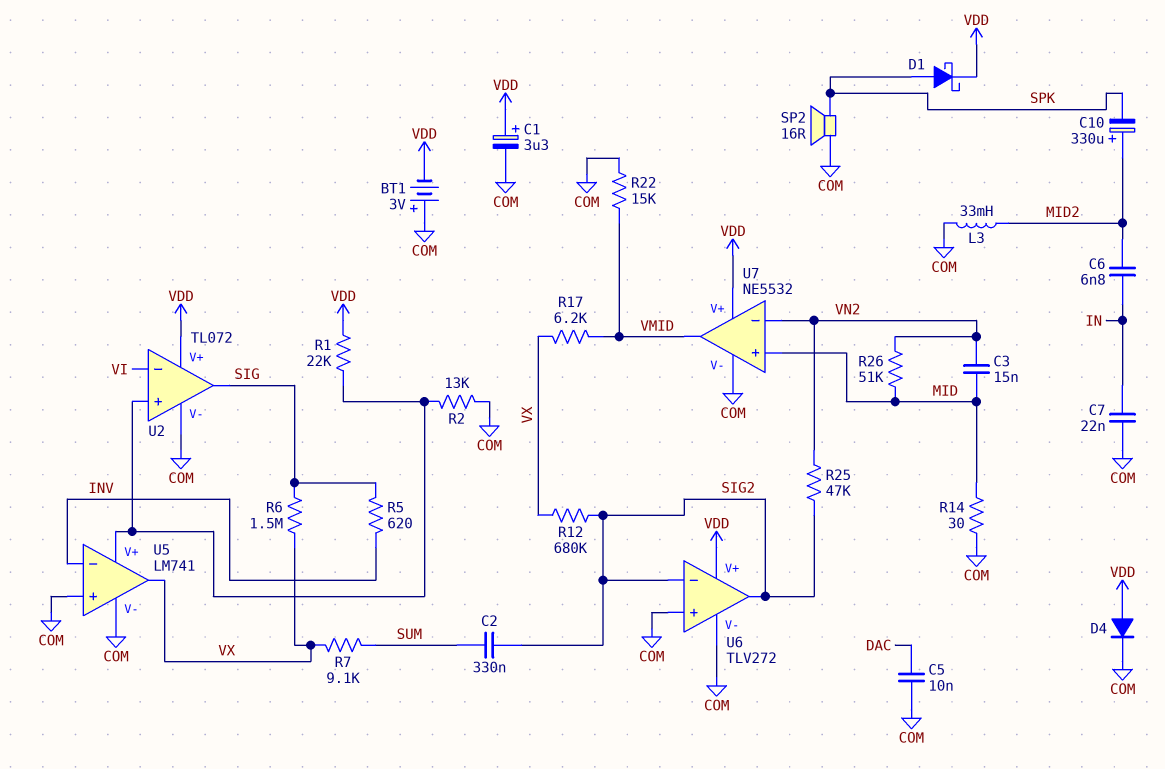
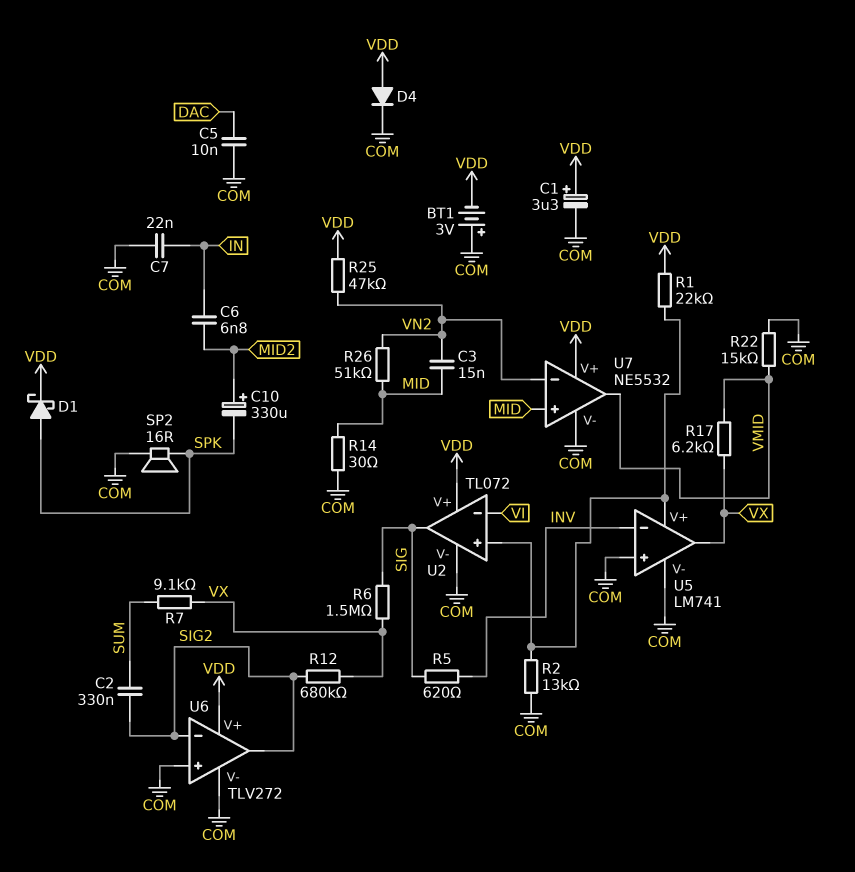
L3: 33mH (COM, MID2) -> none
R25: 47k (SIG2, VN2) -> 47k (VDD, VN2)

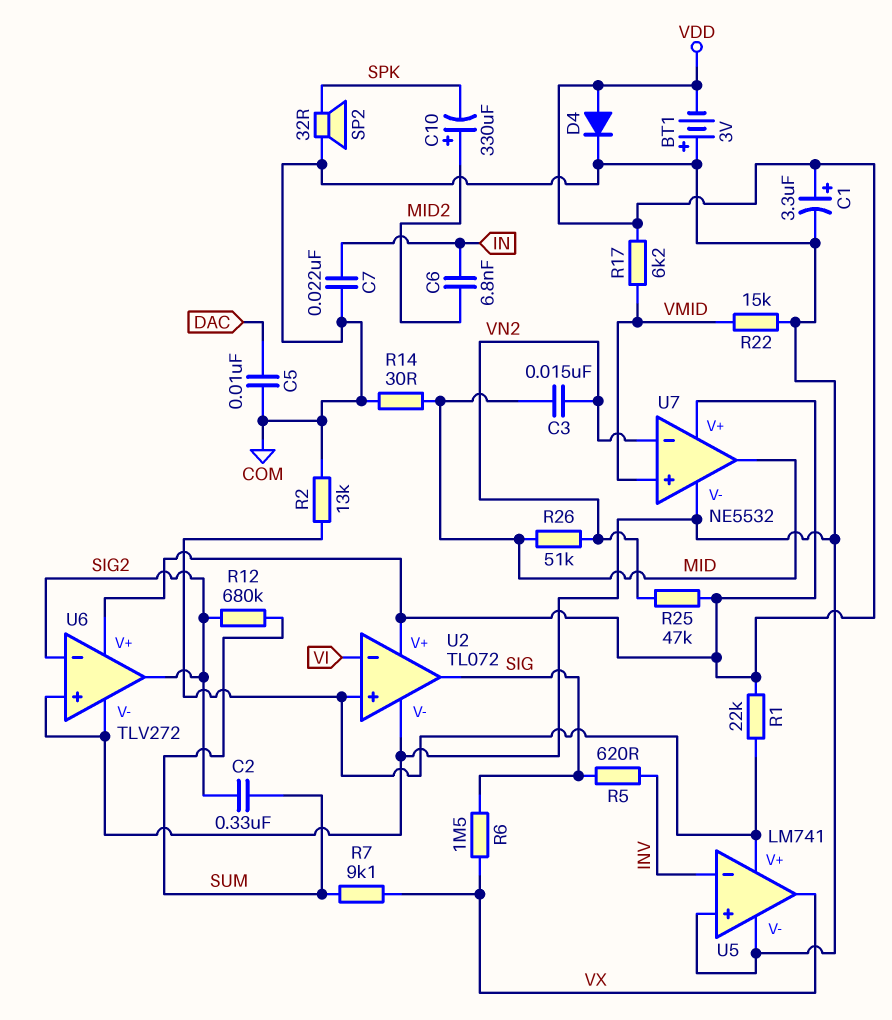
D1: schottky (A SPK, K VDD) -> none
R12: 680k (SIG2, VX) -> 680k (SIG2, SUM)
R17: 6.2k (VMID, VX) -> 6.2k (VDD, VMID)
SP2: speaker 16R (COM, SPK) -> speaker 32R (COM, SPK)
U7 pin in+: MID -> VMID
U7 pin out: VMID -> MID

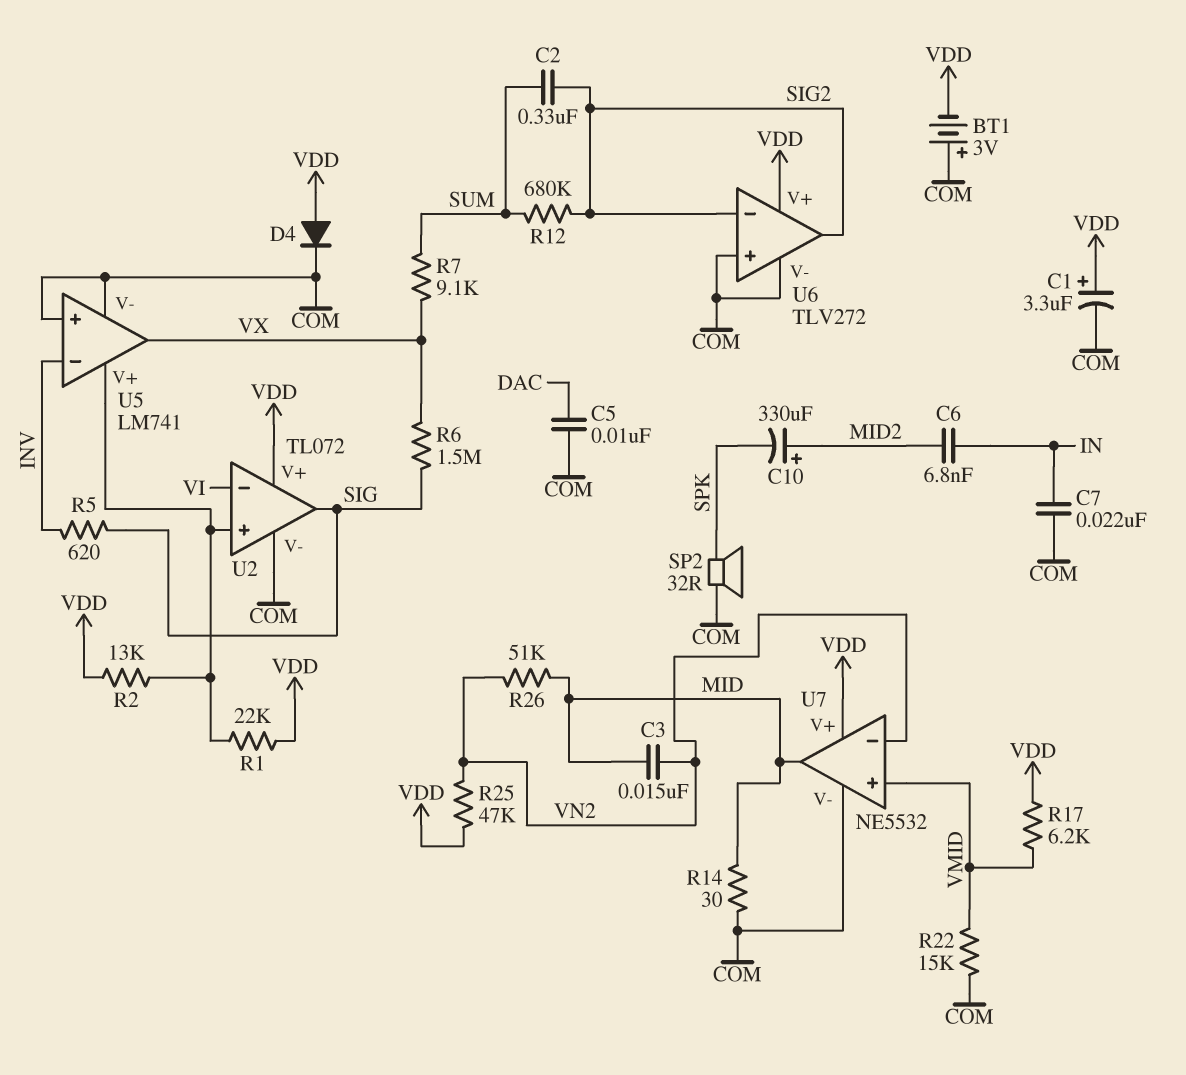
R2: 13k (COM, U2/in+) -> 13k (U2/in+, VDD)

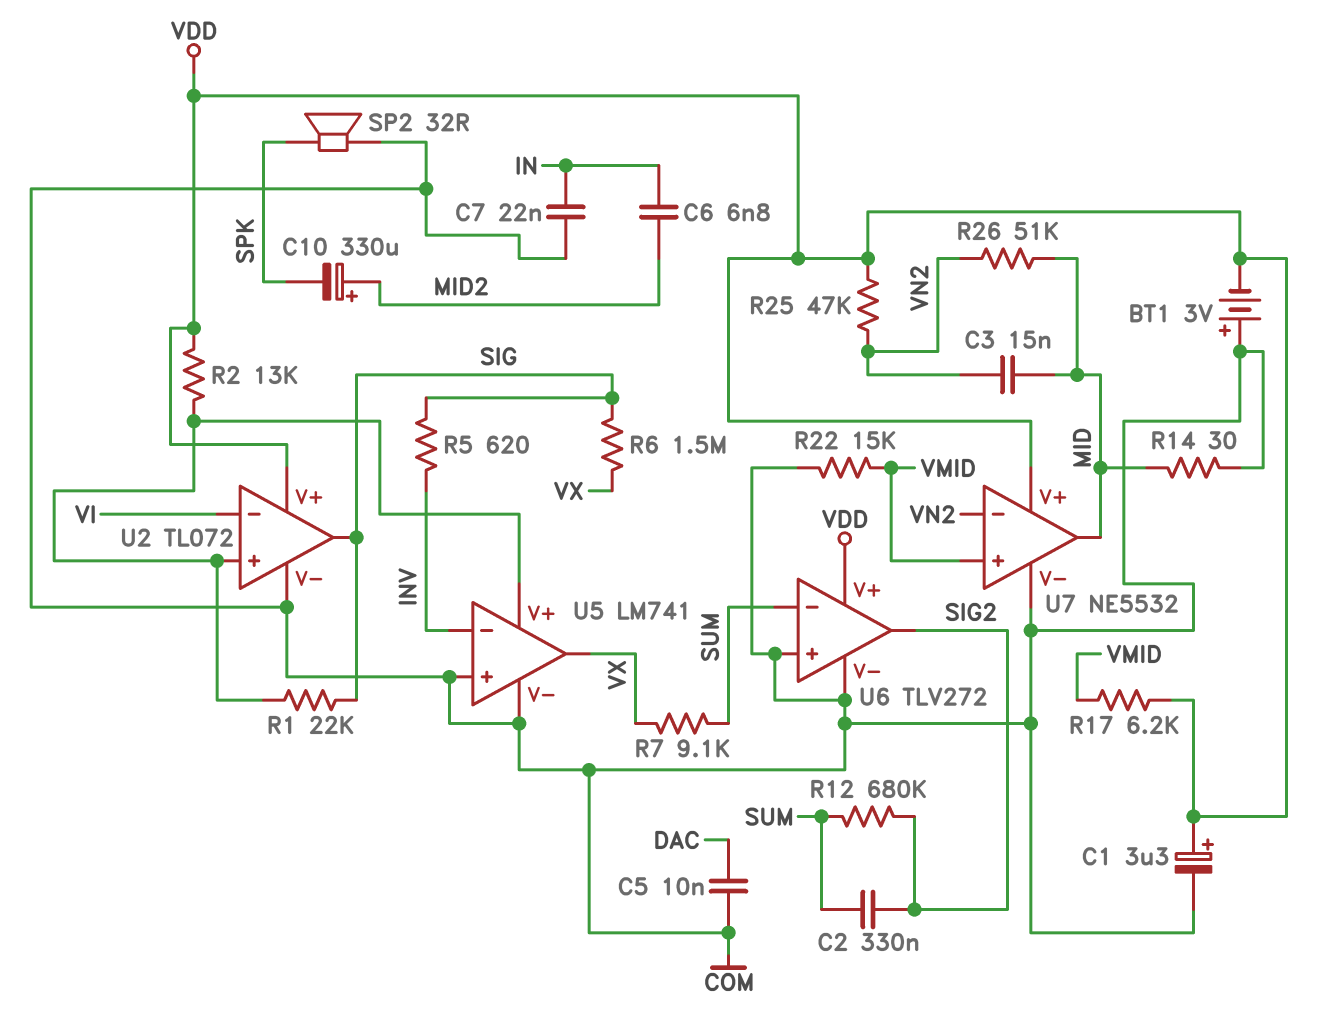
D4: diode (A VDD, K COM) -> none
R1: 22k (U2/in+, VDD) -> 22k (SIG, U2/in+)
U6 pin in-: SIG2 -> SUM

